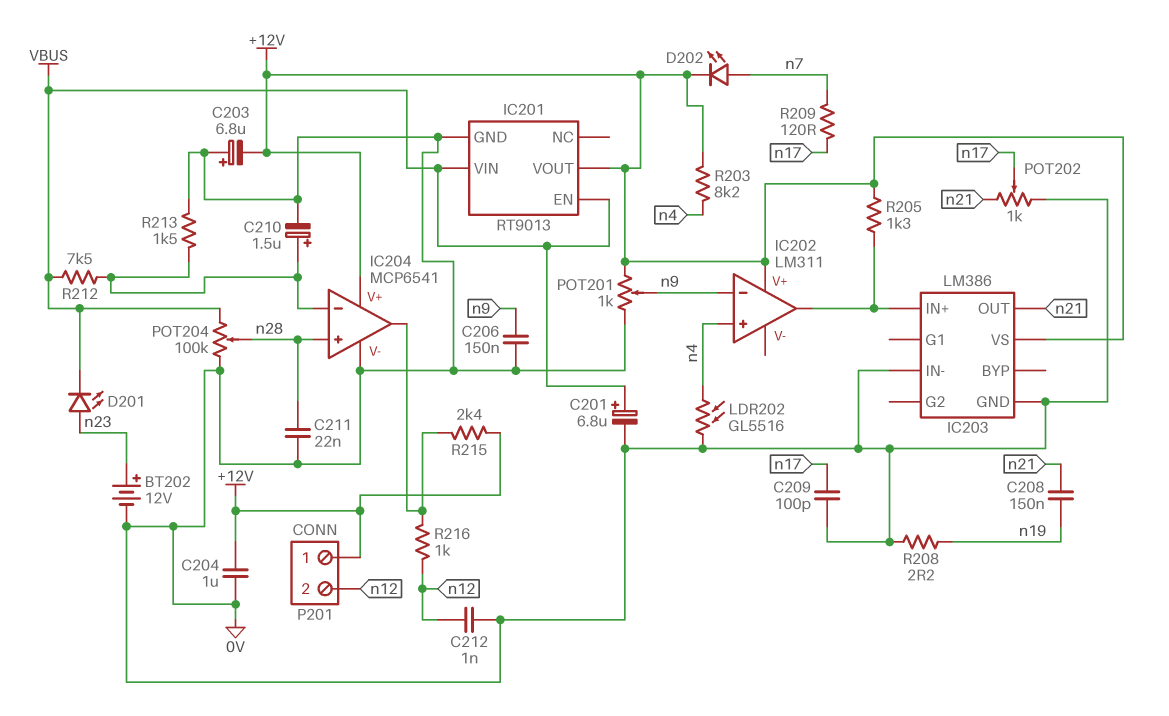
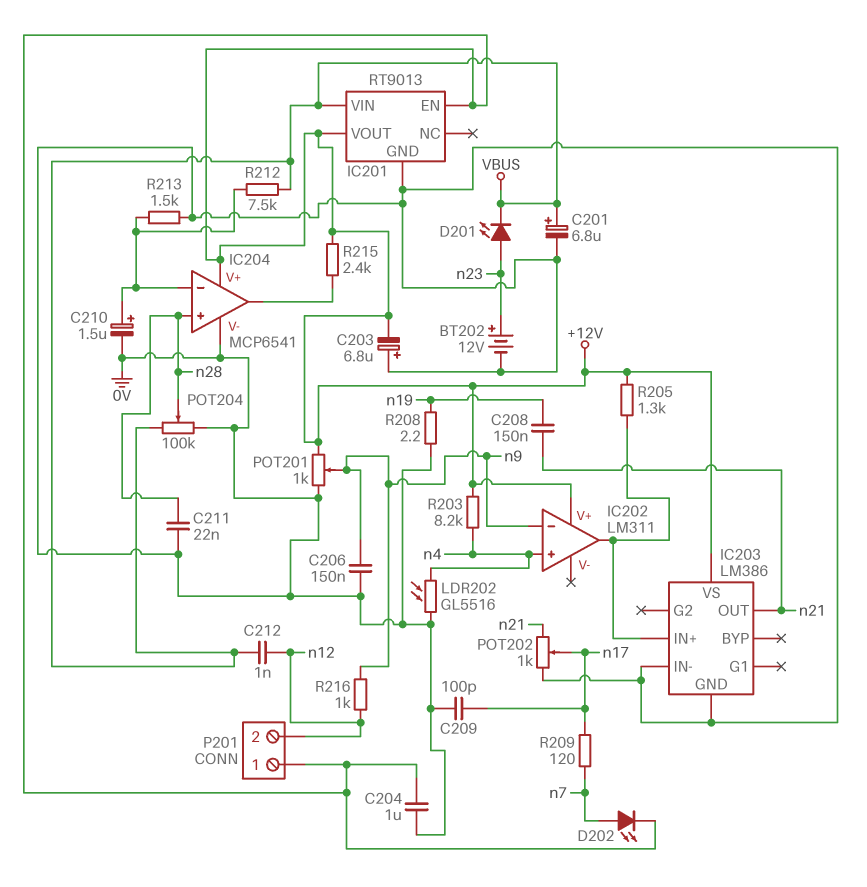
C212: 1nF (0V, n12) -> 1nF (VBUS, n12)
IC201 pin EN: VBUS -> +12V
R216: 1k (IC204/out, n12) -> 1k (n9, n12)

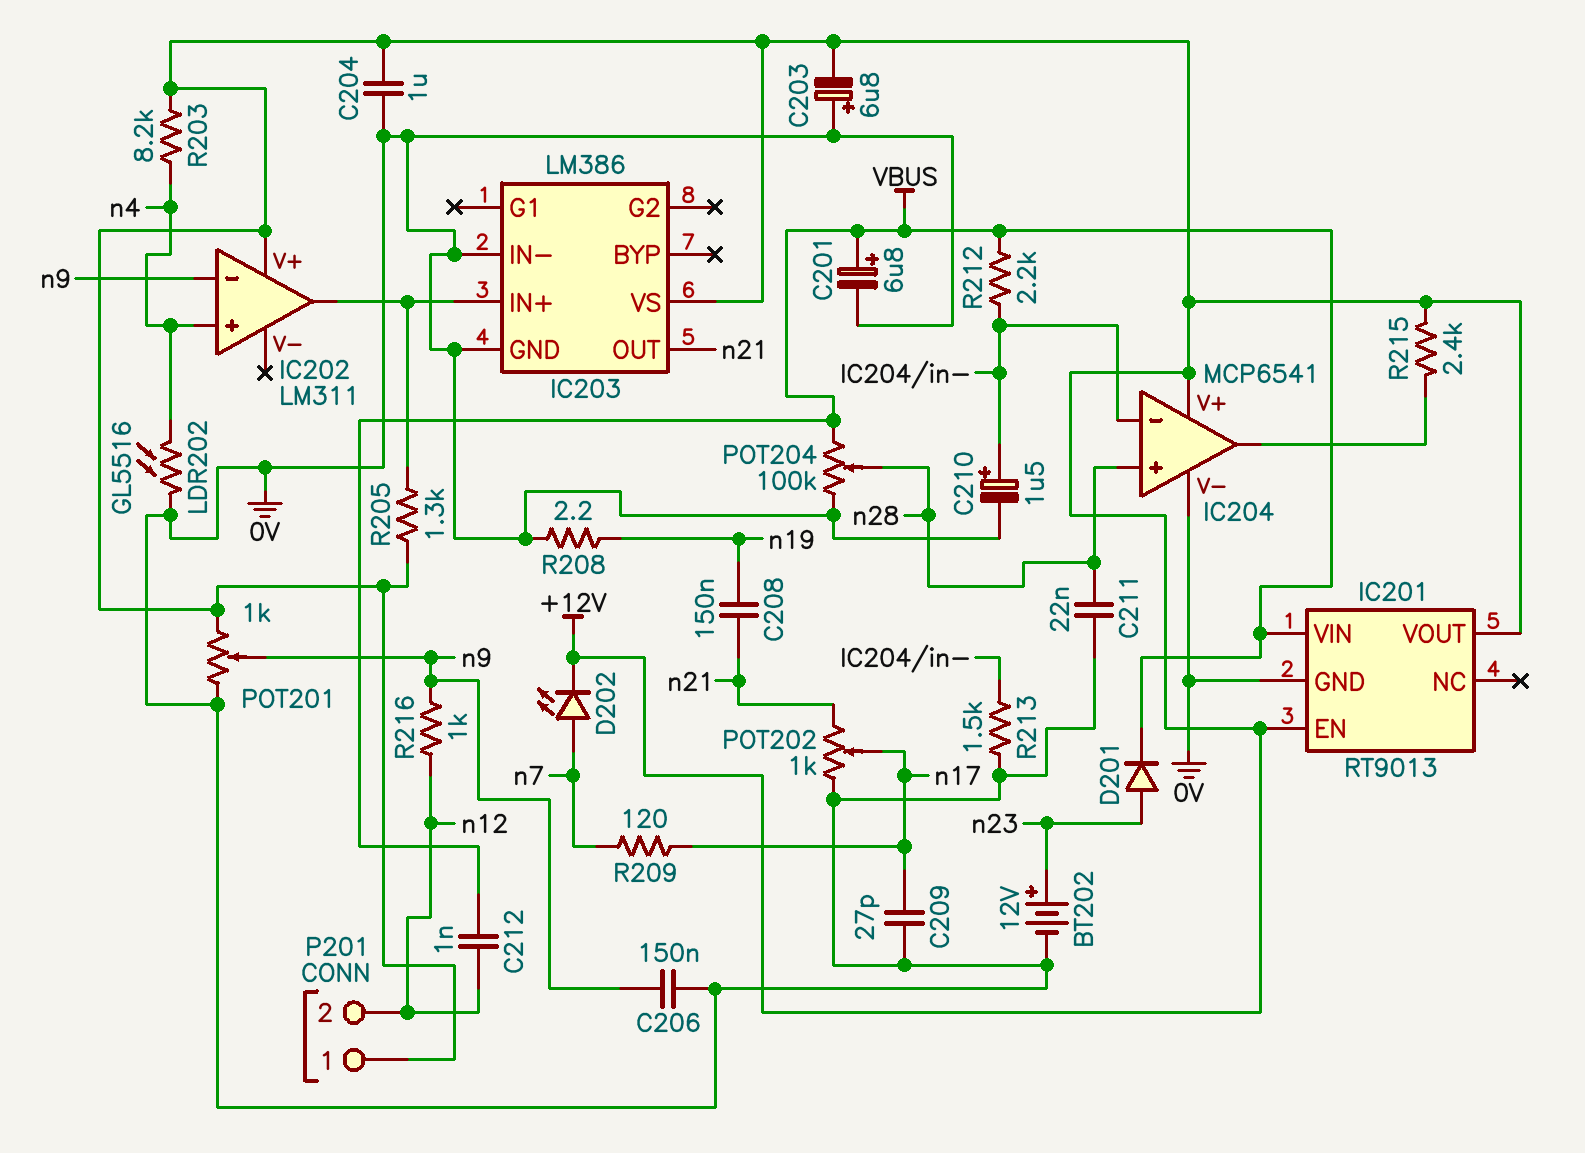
C209: 100pF (0V, n17) -> 27pF (0V, n17)
D201: LED (A n23, K VBUS) -> diode (A n23, K VBUS)
R212: 7.5k (IC204/in-, VBUS) -> 2.2k (IC204/in-, VBUS)

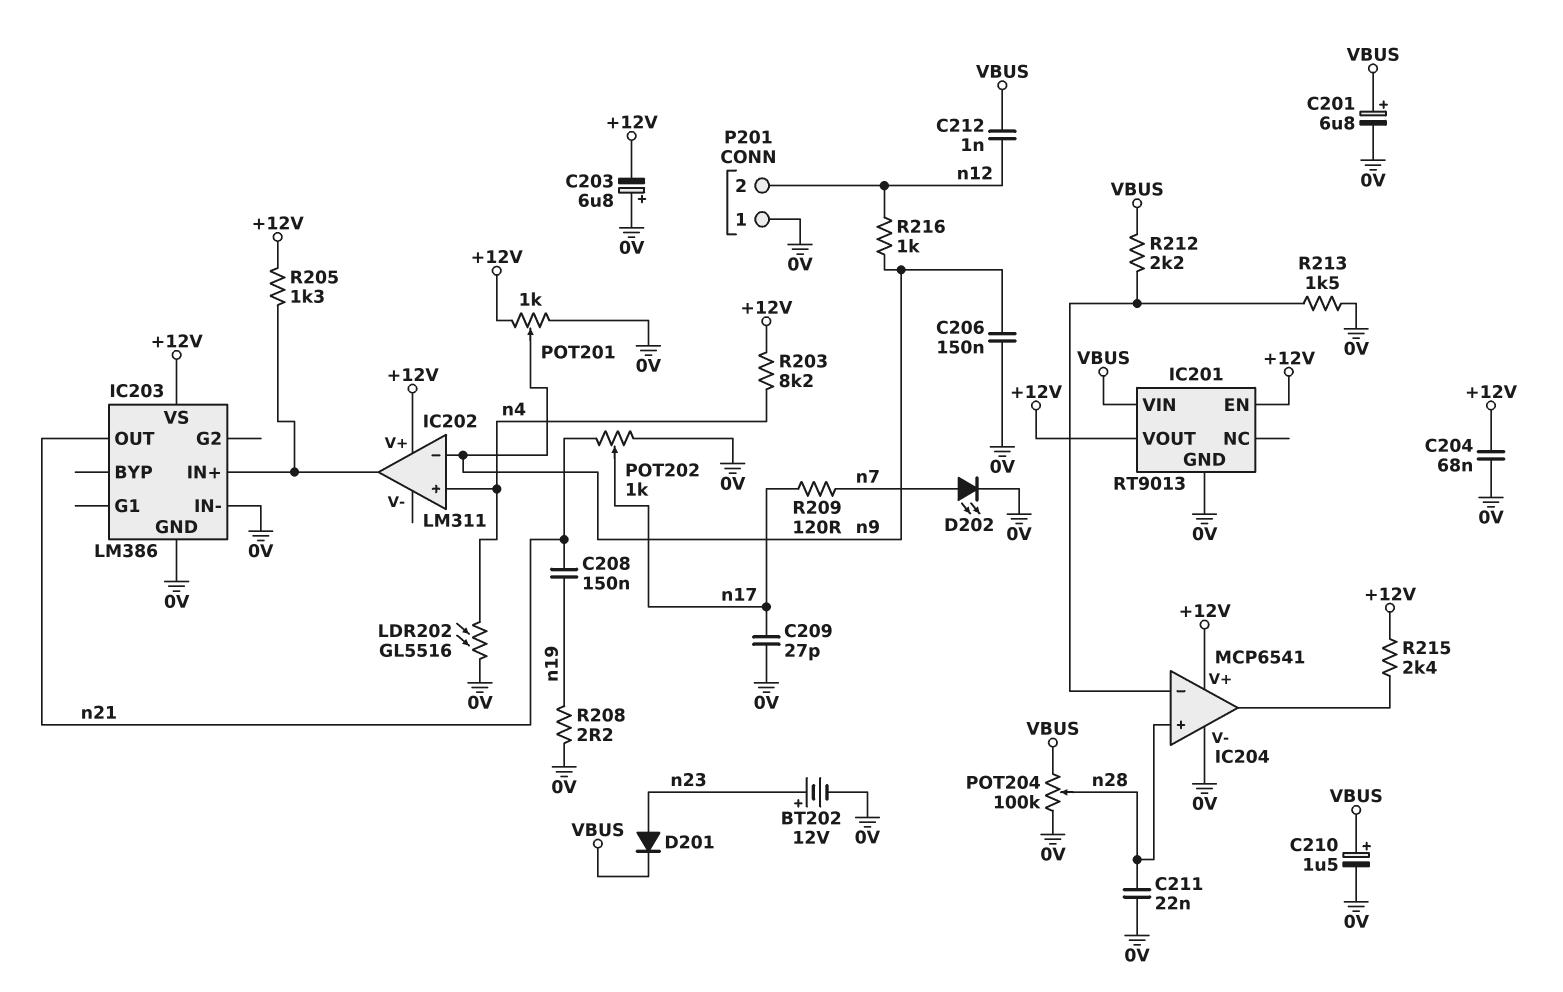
C204: 1uF (+12V, 0V) -> 68nF (+12V, 0V)
C210: 1.5uF (plus IC204/in-, minus 0V) -> 1.5uF (plus VBUS, minus 0V)
D202: LED (A n7, K +12V) -> LED (A n7, K 0V)
P201 pin 1: +12V -> 0V

